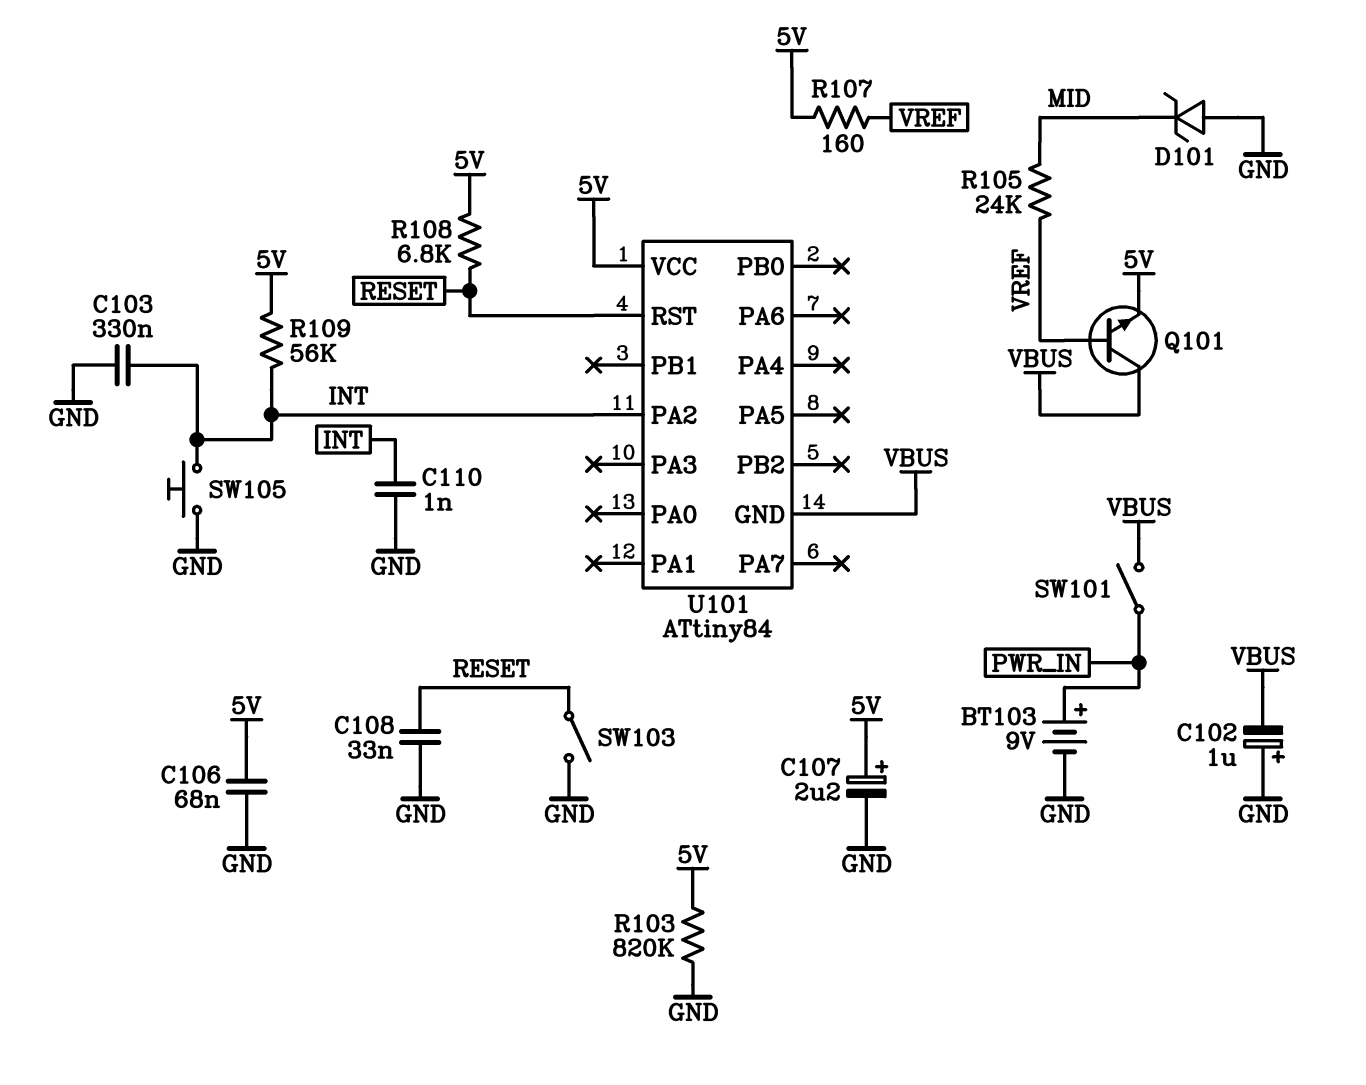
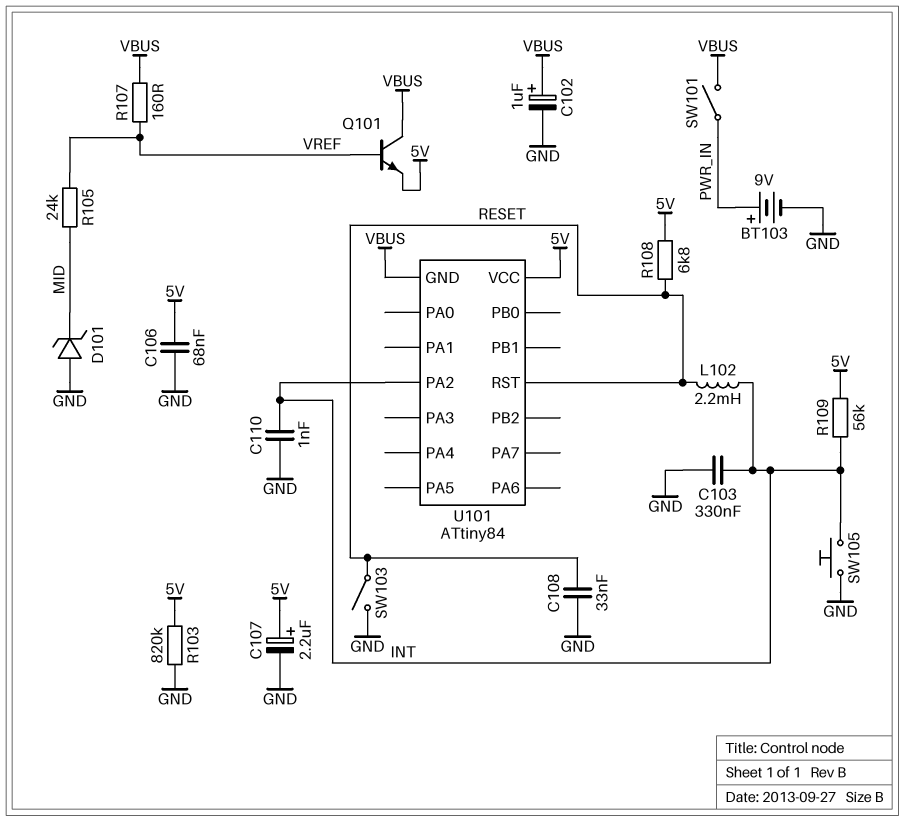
C102: 1uF (plus GND, minus VBUS) -> 1uF (plus VBUS, minus GND)
L102: none -> 2.2mH (INT, RESET)
R107: 160 (5V, VREF) -> 160 (VBUS, VREF)

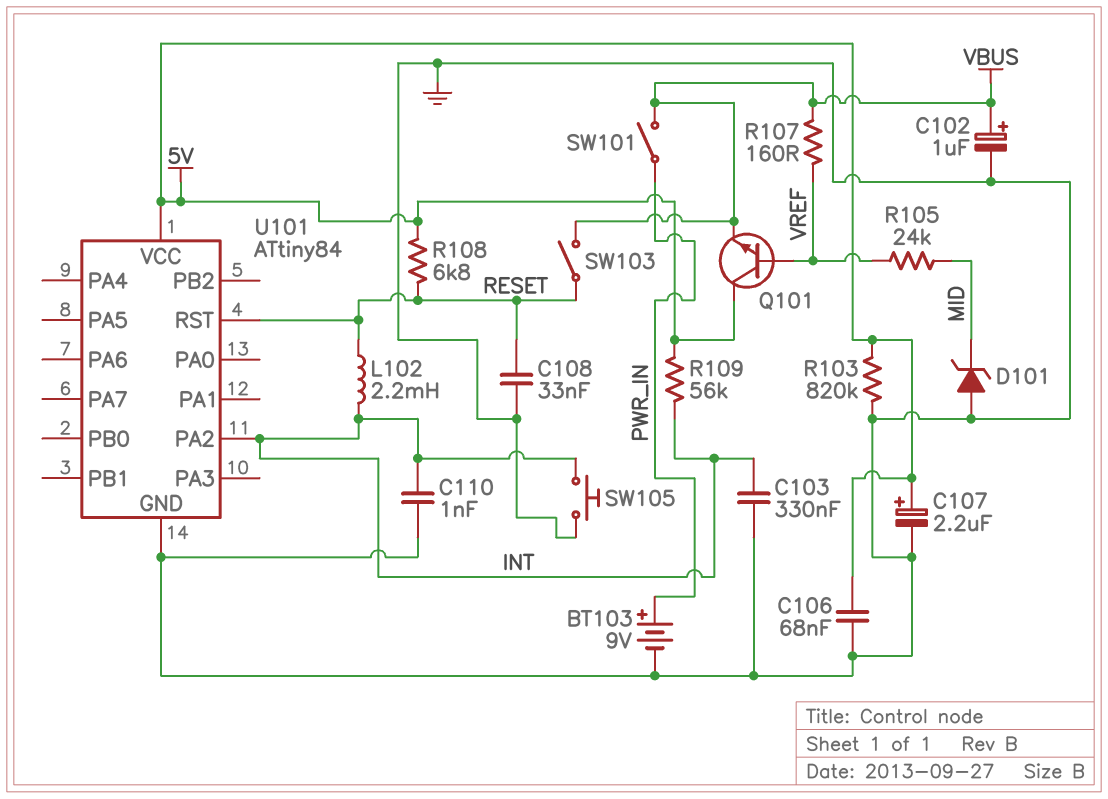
Q101: NPN (B VREF, C VBUS, E 5V) -> NPN (B VREF, C 5V, E VBUS)
SW103: switch (GND, RESET) -> switch (RESET, VBUS)
U101 pin GND: VBUS -> GND

